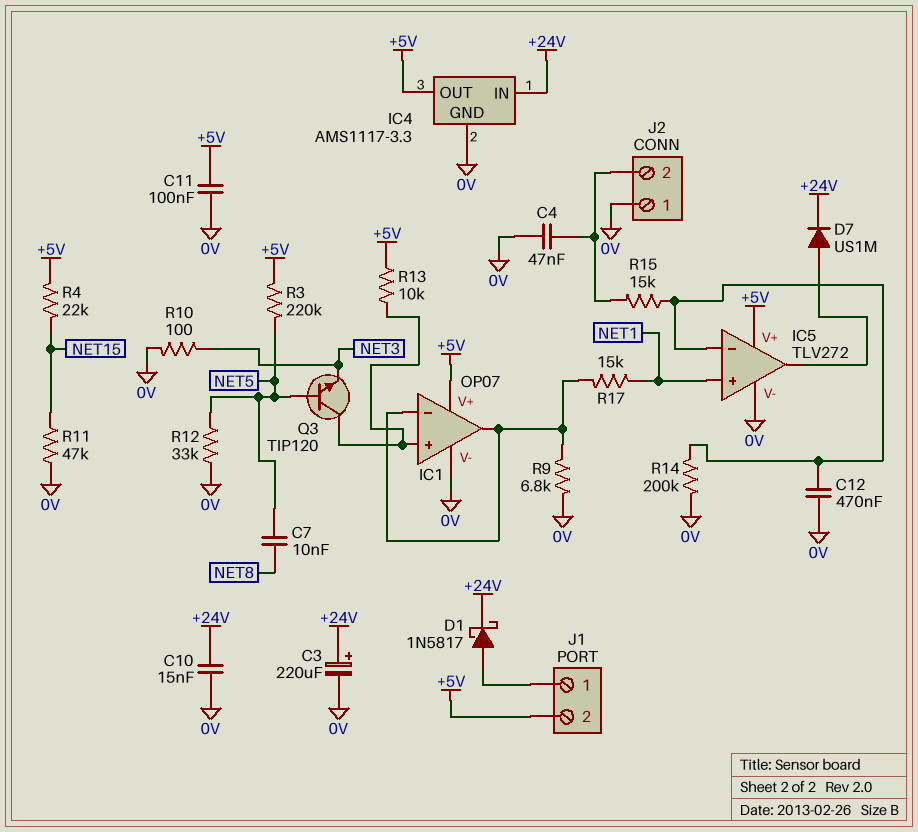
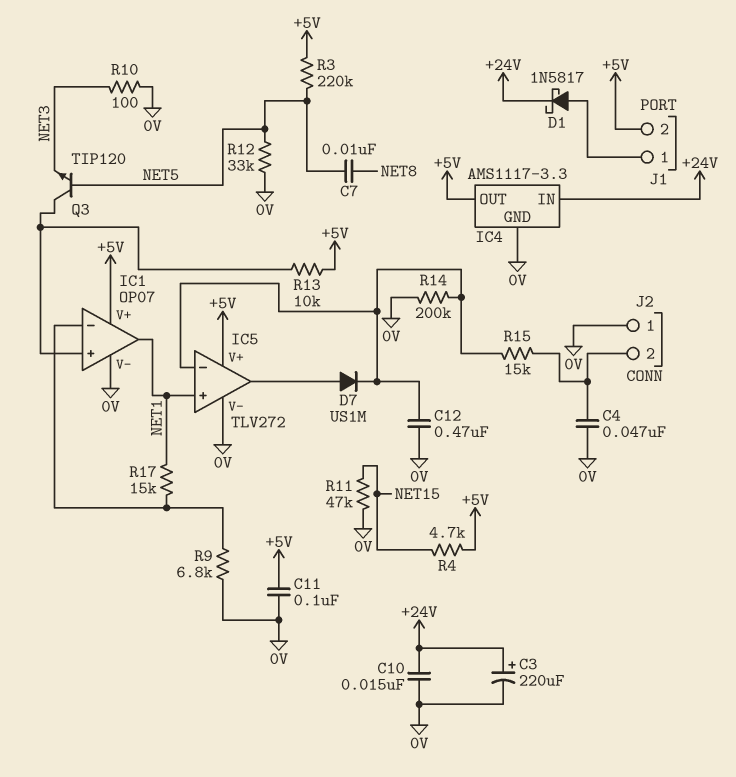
D7: diode US1M (A IC5/out, K +24V) -> diode US1M (A IC5/out, K IC5/in-)
IC1 pin out: IC1/in- -> NET1
R4: 22k (+5V, NET15) -> 4.7k (+5V, NET15)

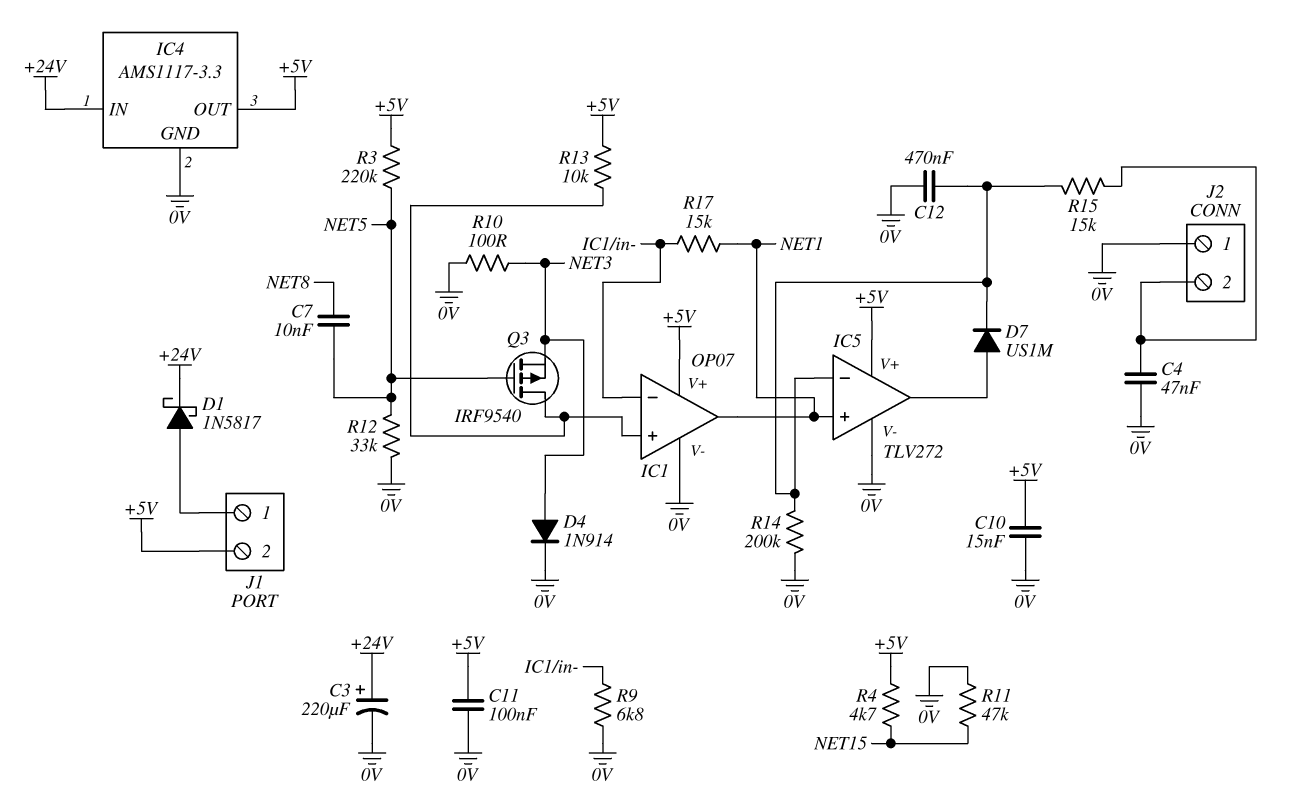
C10: 15nF (+24V, 0V) -> 15nF (+5V, 0V)
D4: none -> diode 1N914 (A NET3, K 0V)
Q3: NPN TIP120 (B NET5, C IC1/in+, E NET3) -> PMOS IRF9540 (G NET5, D IC1/in+, S NET3)

